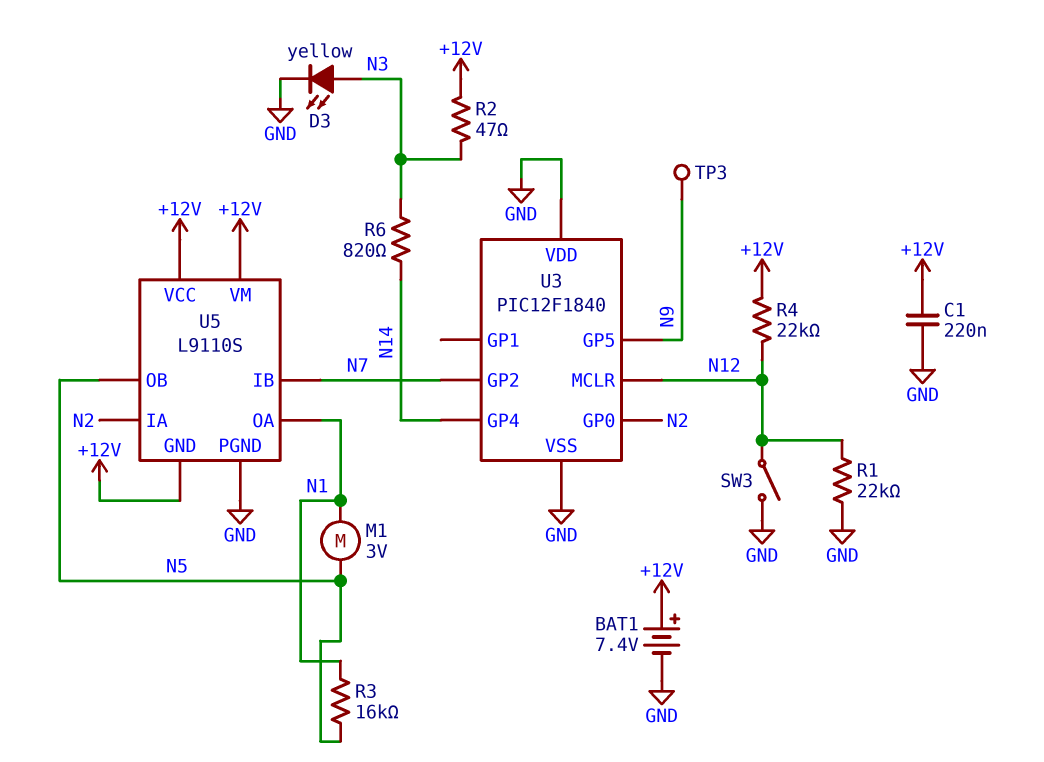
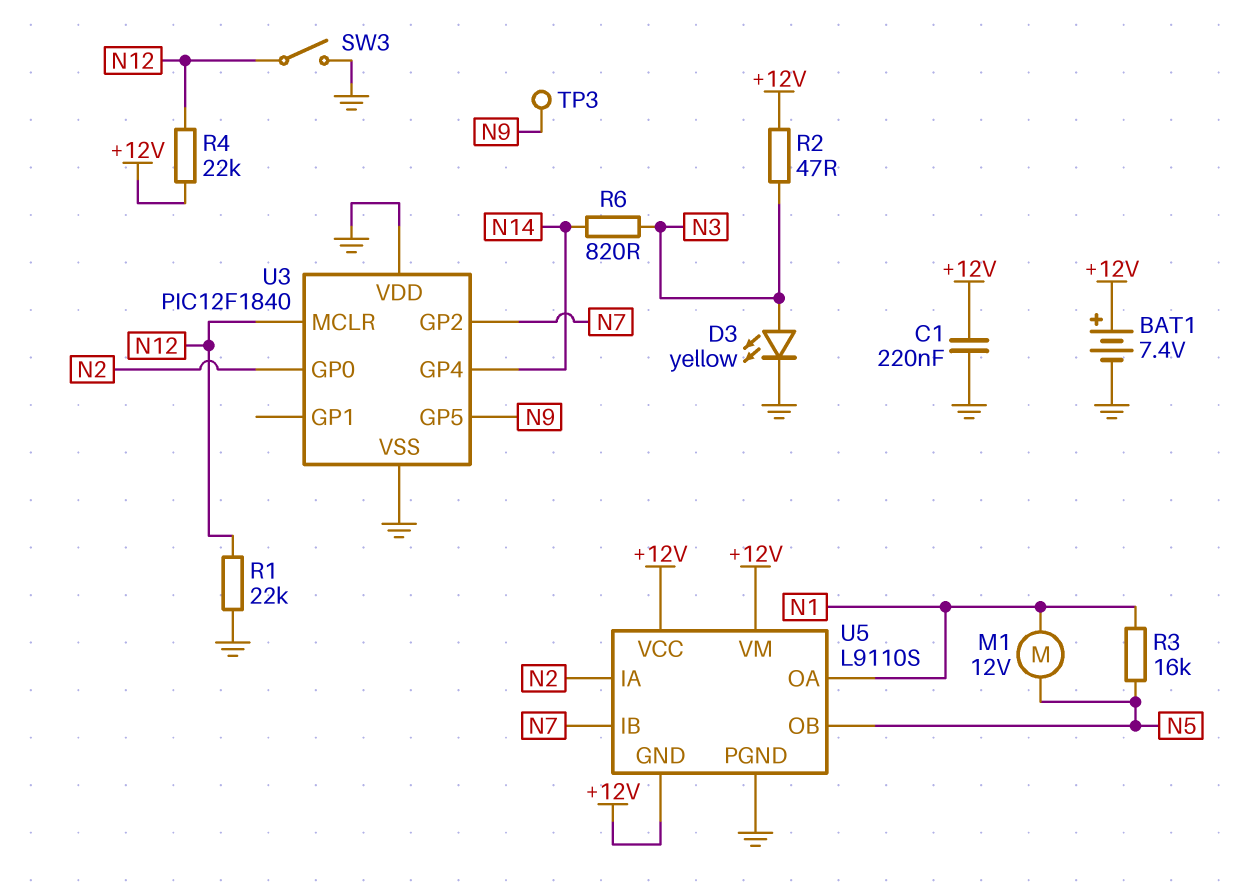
M1: motor 3V (N1, N5) -> motor 12V (N1, N5)

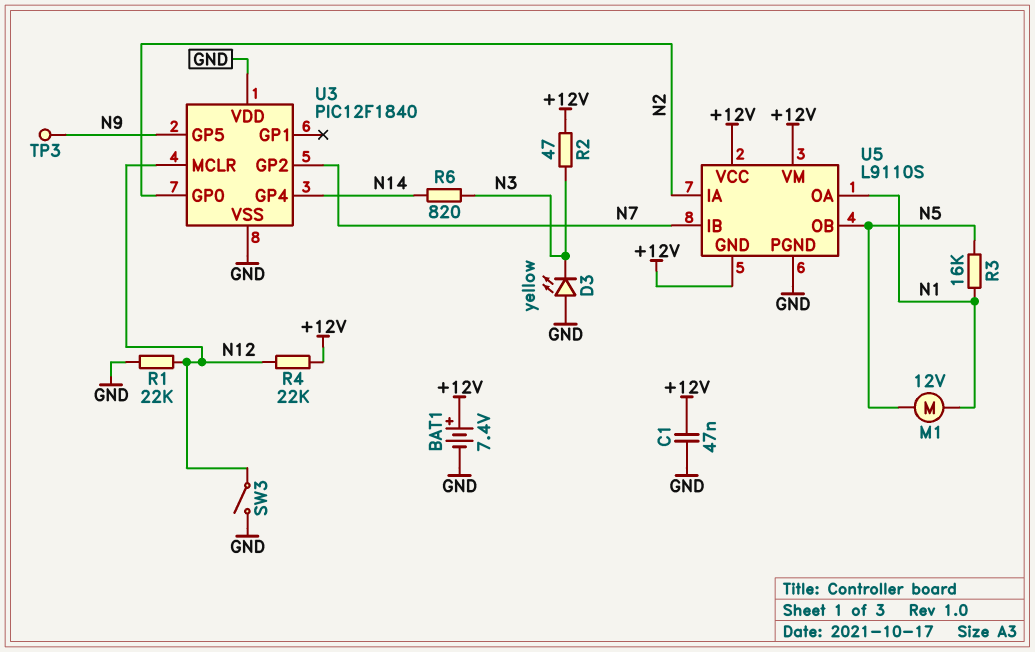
C1: 220nF (+12V, GND) -> 47nF (+12V, GND)
D3: LED yellow (A N3, K GND) -> LED yellow (A GND, K N3)

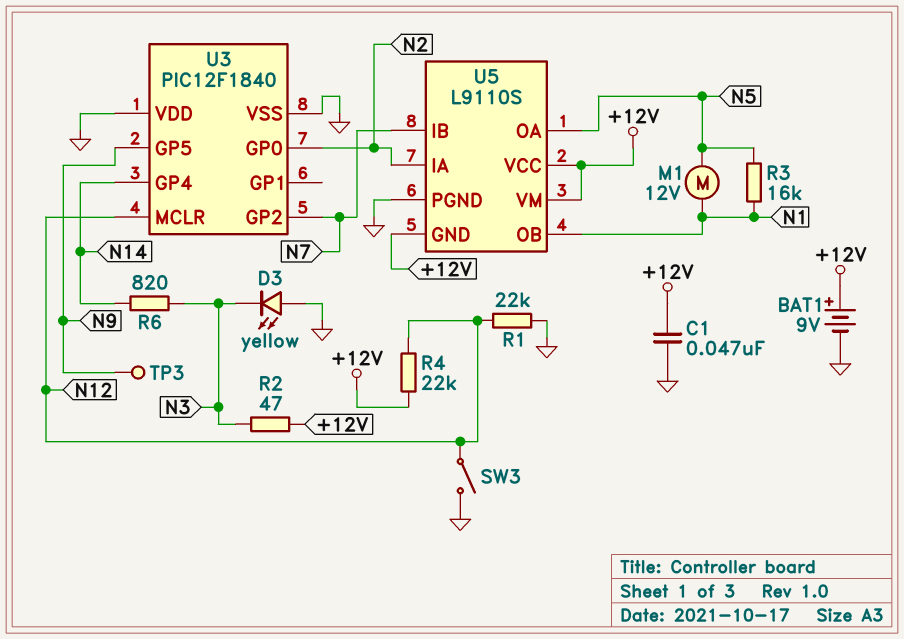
BAT1: 7.4V (plus +12V, minus GND) -> 9V (plus +12V, minus GND)
U5 pin OA: N1 -> N5
U5 pin OB: N5 -> N1

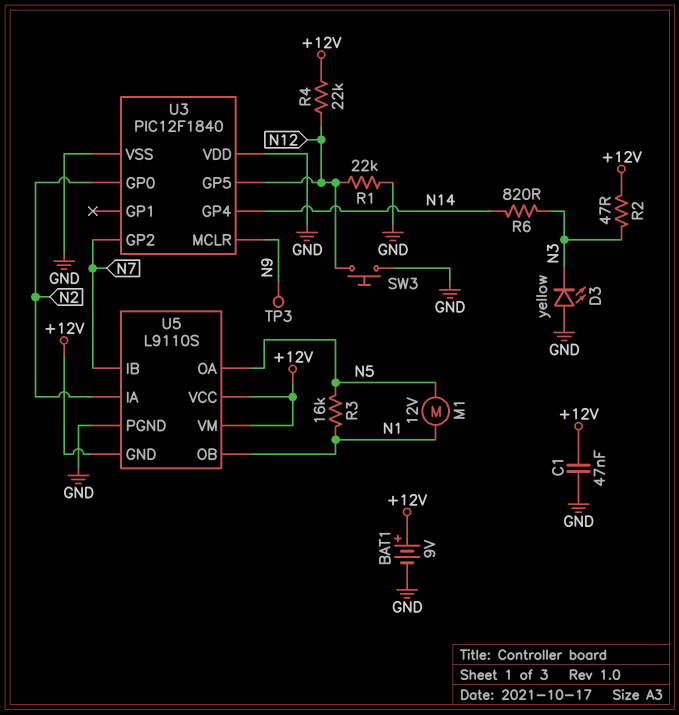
SW3: switch (GND, N12) -> button (GND, N12)
U3 pin GP5: N9 -> N12
U3 pin MCLR: N12 -> N9

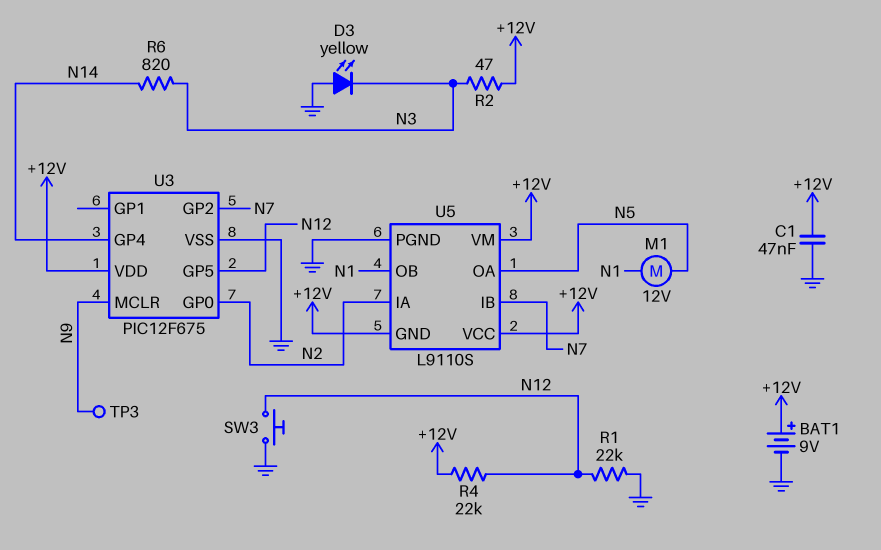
R3: 16k (N1, N5) -> none
U3: PIC12F1840 -> PIC12F675
U3 pin VDD: GND -> +12V

